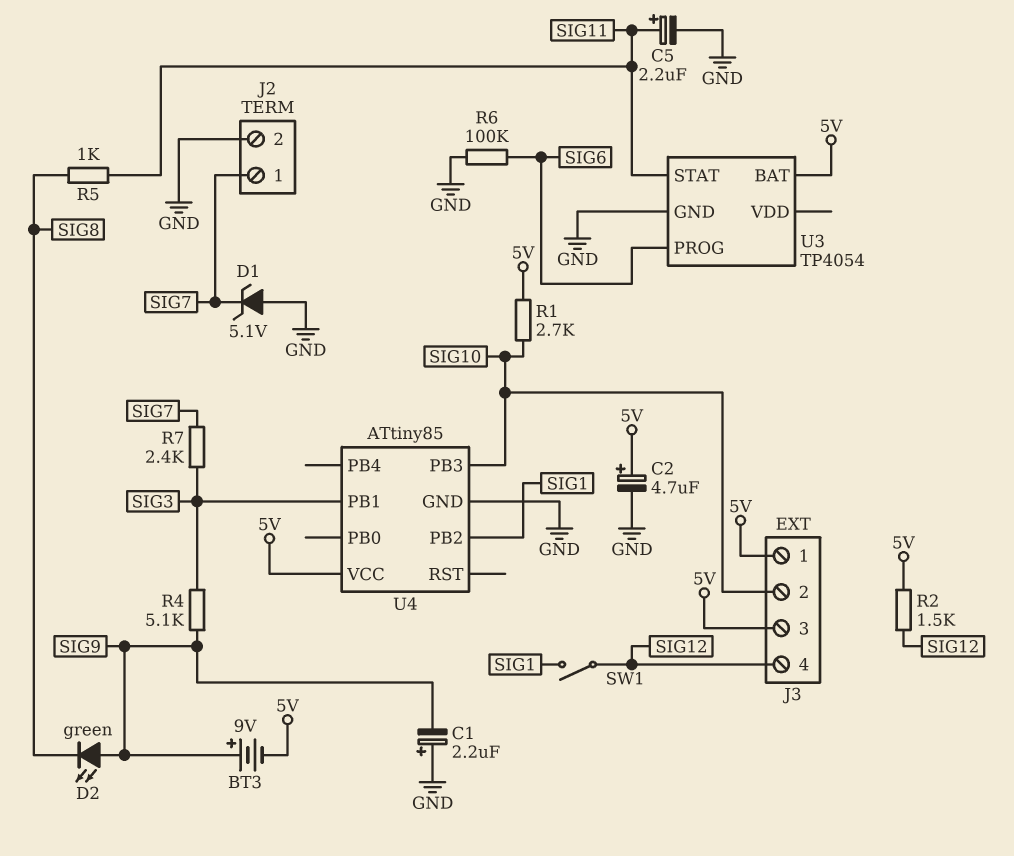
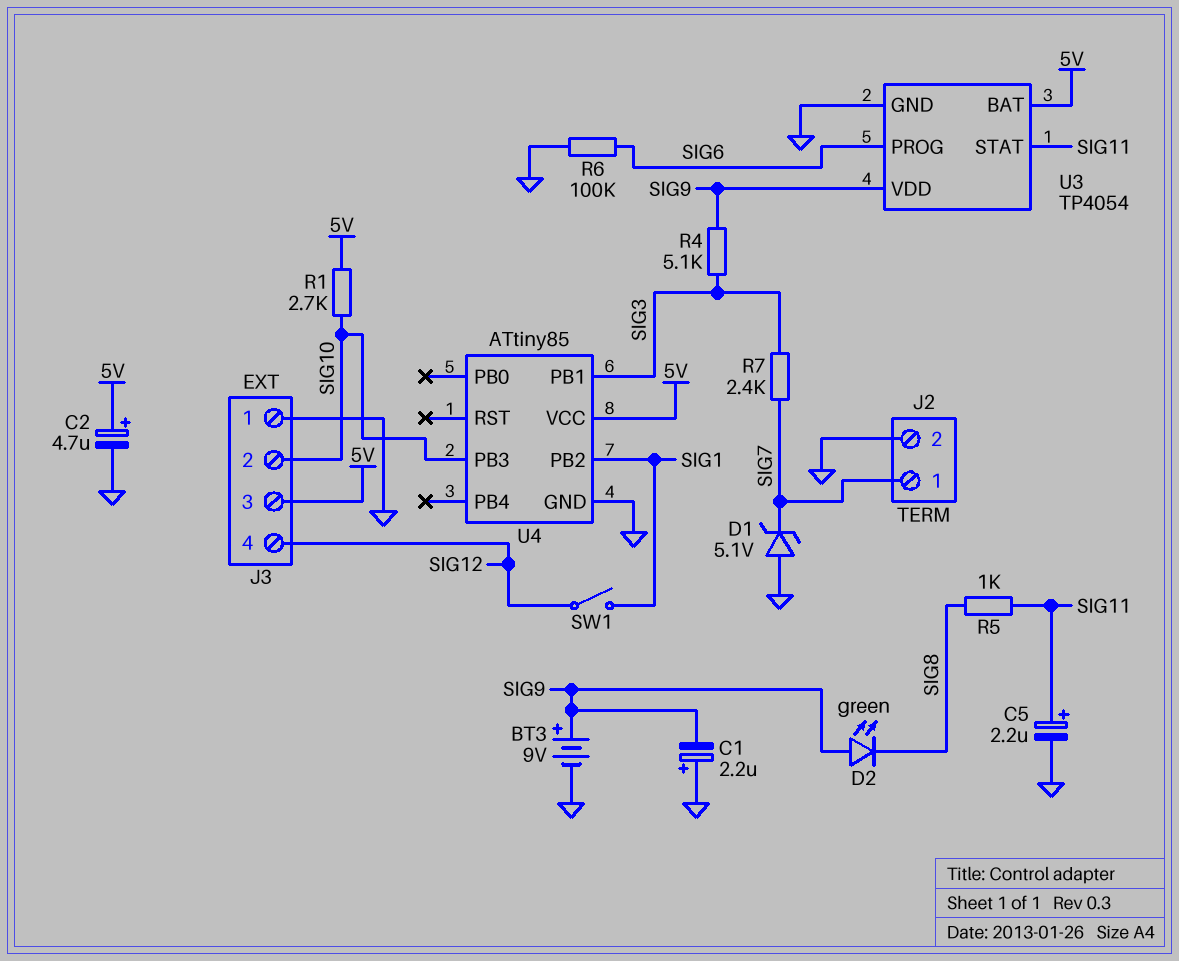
BT3: 9V (plus SIG9, minus 5V) -> 9V (plus SIG9, minus GND)
J3 pin 1: 5V -> GND
R2: 1.5k (5V, SIG12) -> none
U3 pin VDD: none -> SIG9

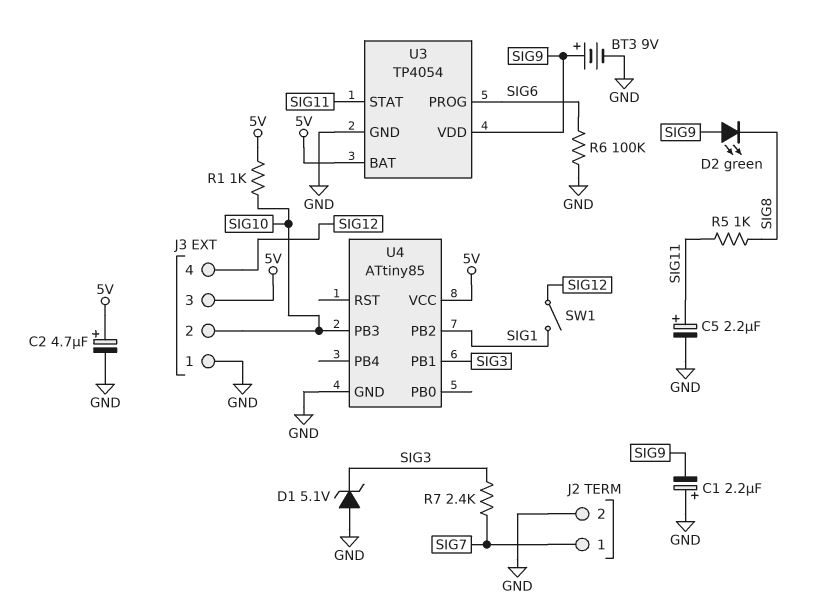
D1: zener 5.1V (A GND, K SIG7) -> zener 5.1V (A GND, K SIG3)
R1: 2.7k (5V, SIG10) -> 1k (5V, SIG10)
R4: 5.1k (SIG3, SIG9) -> none

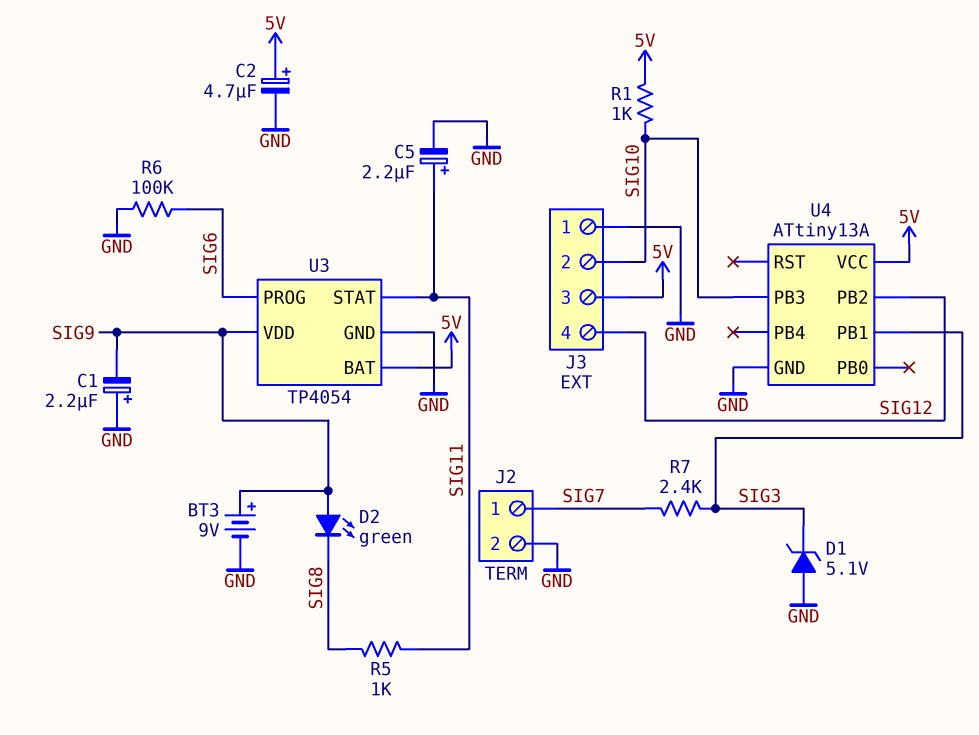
SW1: switch (SIG1, SIG12) -> none
U4: ATtiny85 -> ATtiny13A
U4 pin PB2: SIG1 -> SIG12

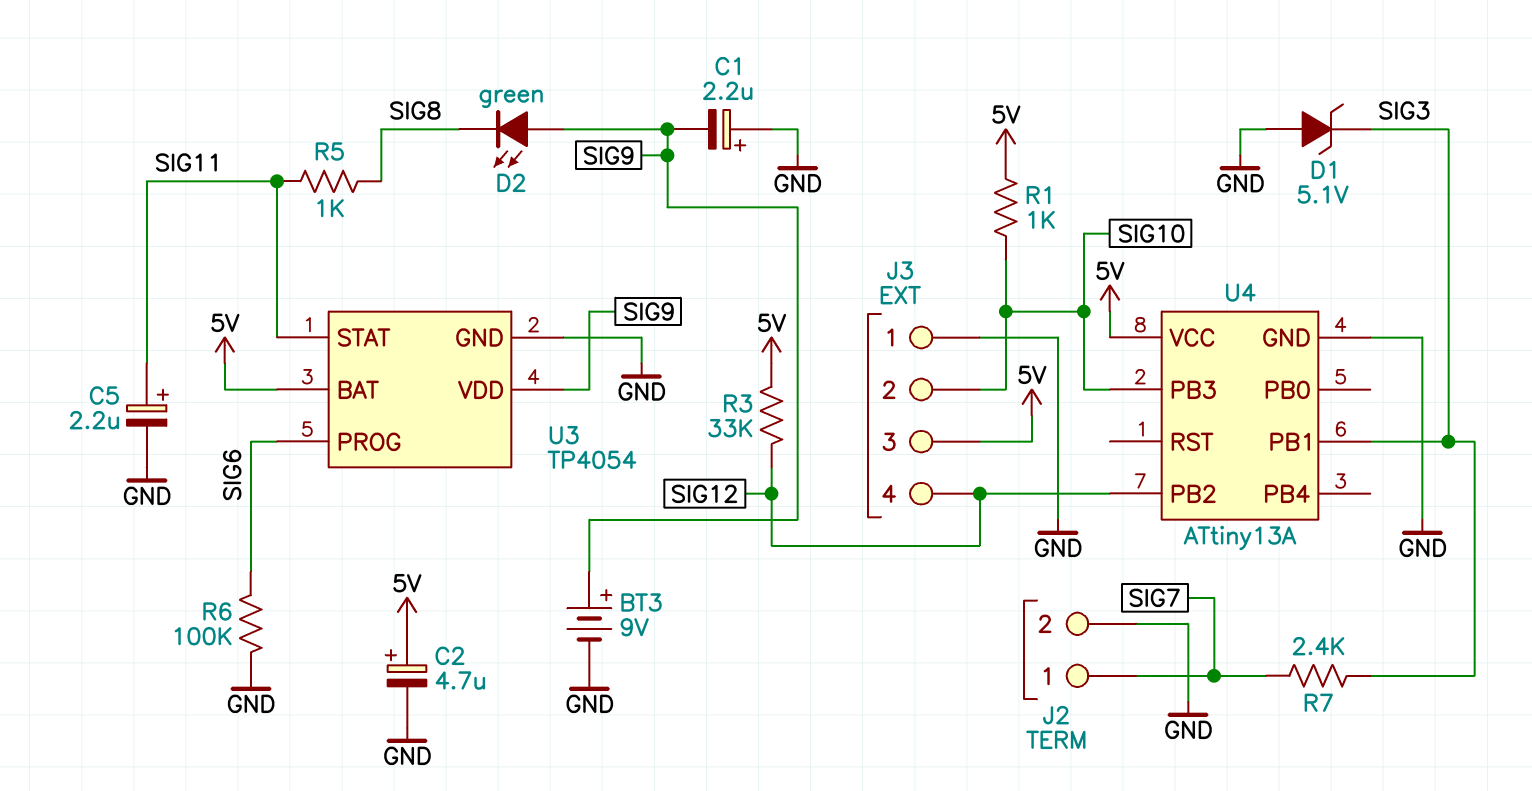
R3: none -> 33k (5V, SIG12)

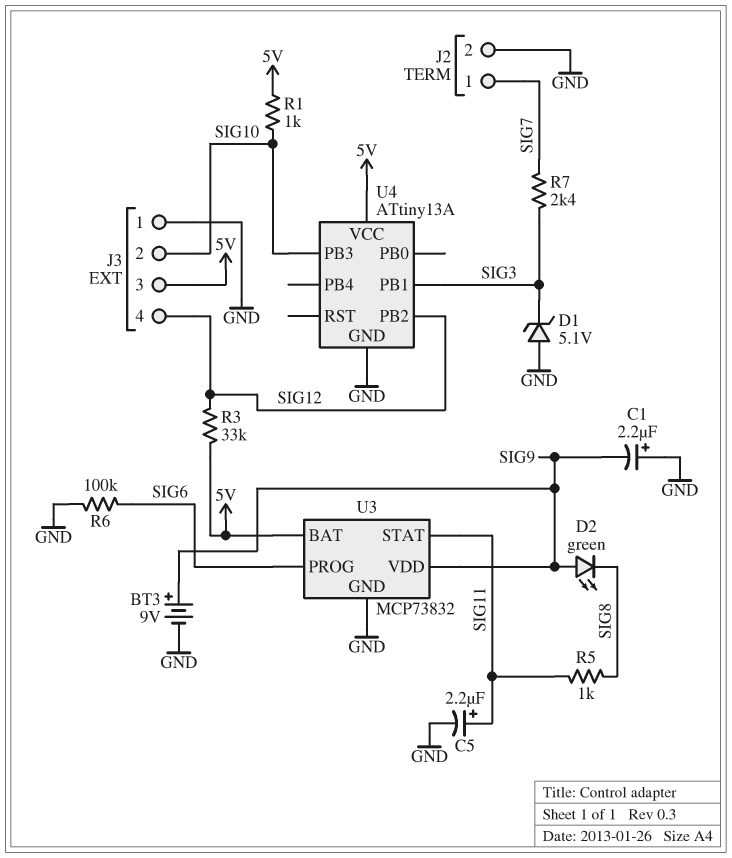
C2: 4.7uF (plus 5V, minus GND) -> none
U3: TP4054 -> MCP73832

